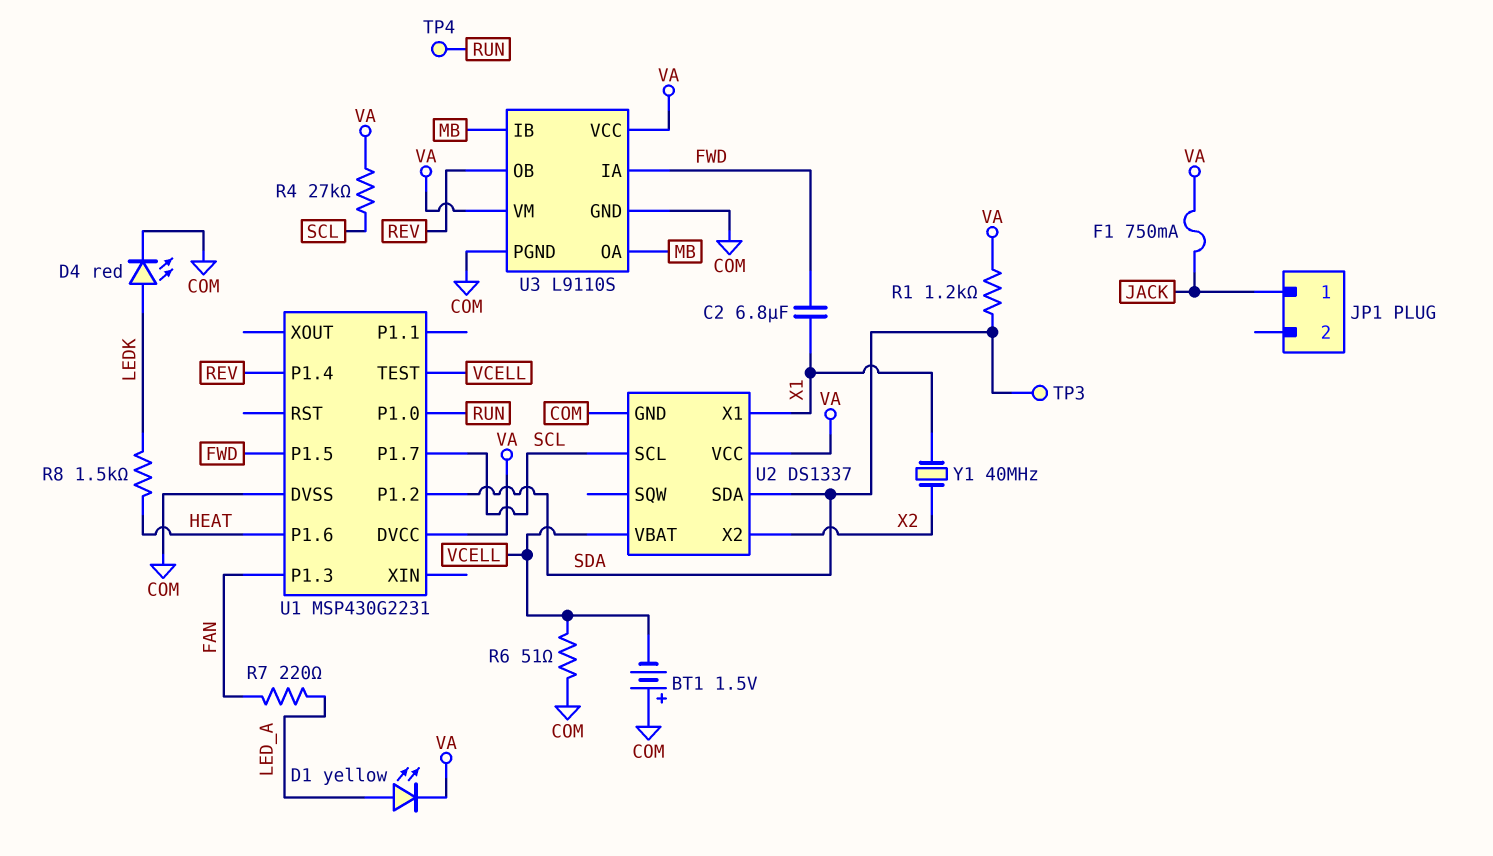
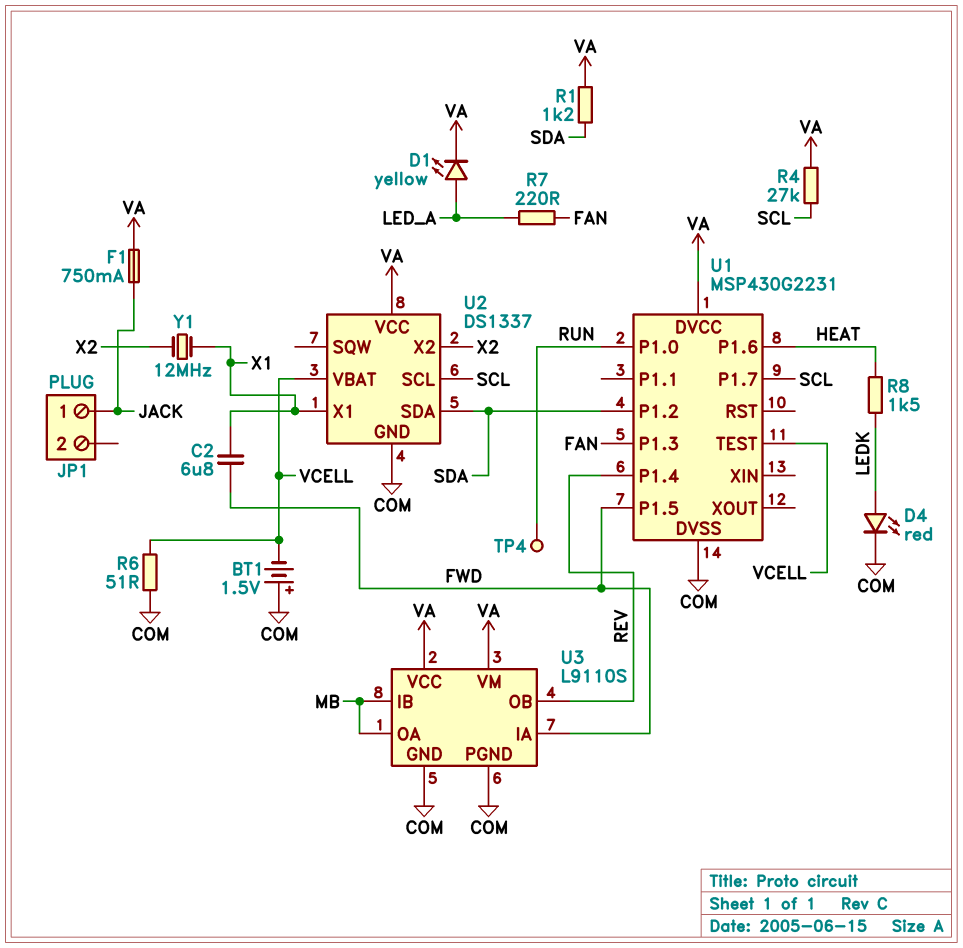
TP3: test point (SDA) -> none
Y1: 40MHz (X1, X2) -> 12MHz (X1, X2)

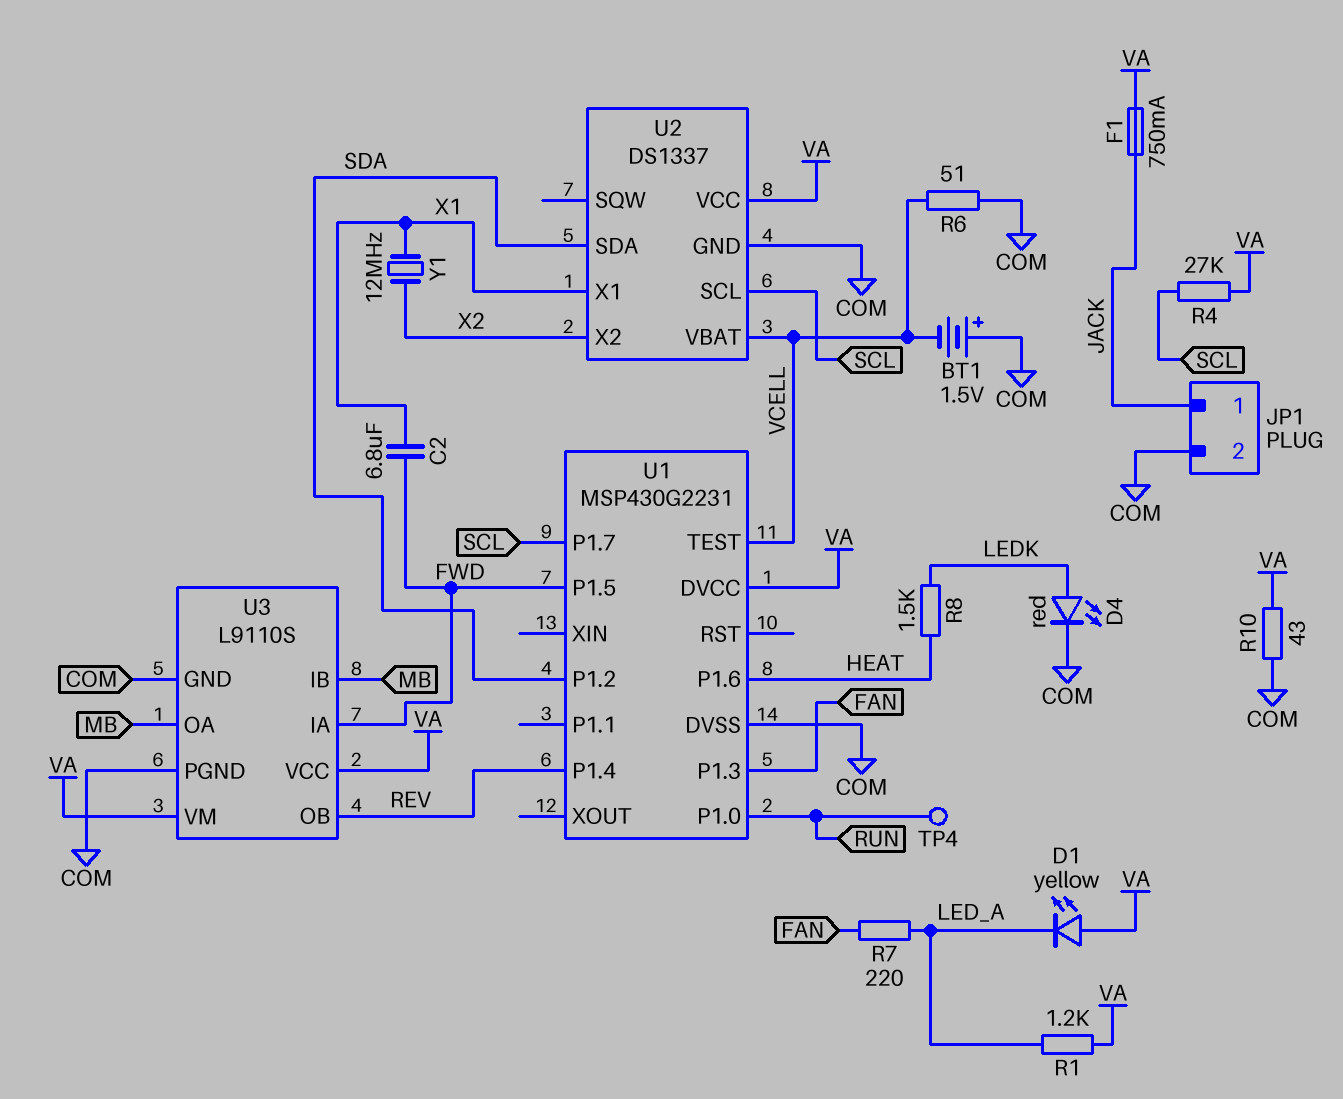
D1: LED yellow (A LED_A, K VA) -> LED yellow (A VA, K LED_A)
JP1 pin 2: none -> COM
R1: 1.2k (SDA, VA) -> 1.2k (LED_A, VA)
R10: none -> 43 (COM, VA)

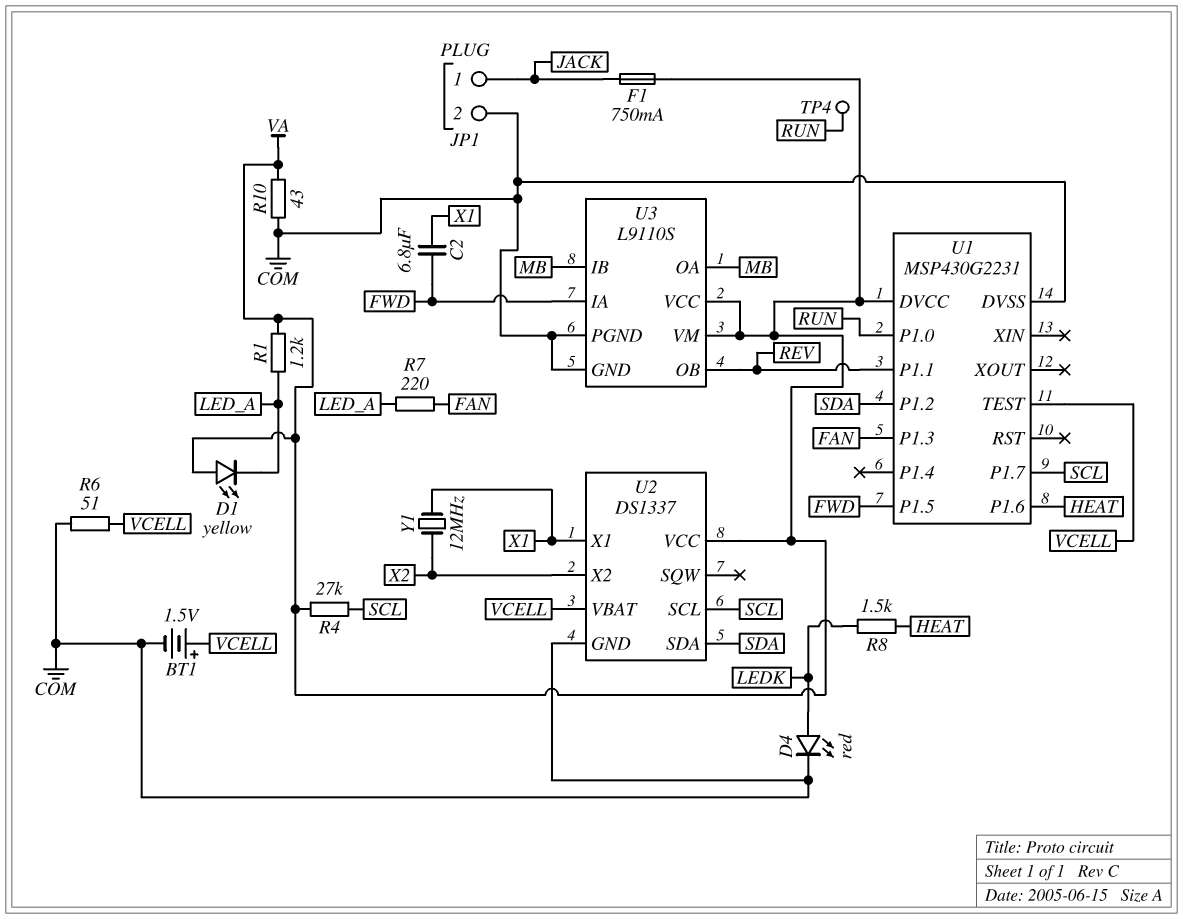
BT1: 1.5V (plus COM, minus VCELL) -> 1.5V (plus VCELL, minus COM)
U1 pin P1.1: none -> REV
U1 pin P1.4: REV -> none

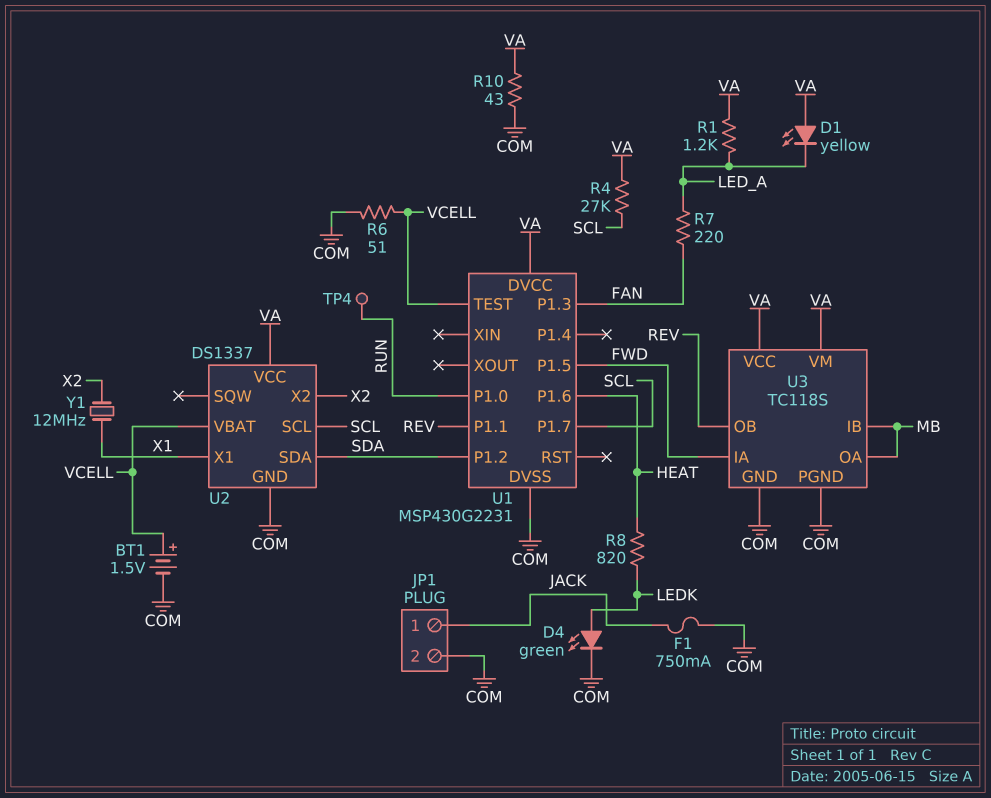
C2: 6.8uF (FWD, X1) -> none
D4: LED red (A LEDK, K COM) -> LED green (A LEDK, K COM)
F1: 750mA (JACK, VA) -> 750mA (COM, JACK)
R8: 1.5k (HEAT, LEDK) -> 820 (HEAT, LEDK)
U3: L9110S -> TC118S

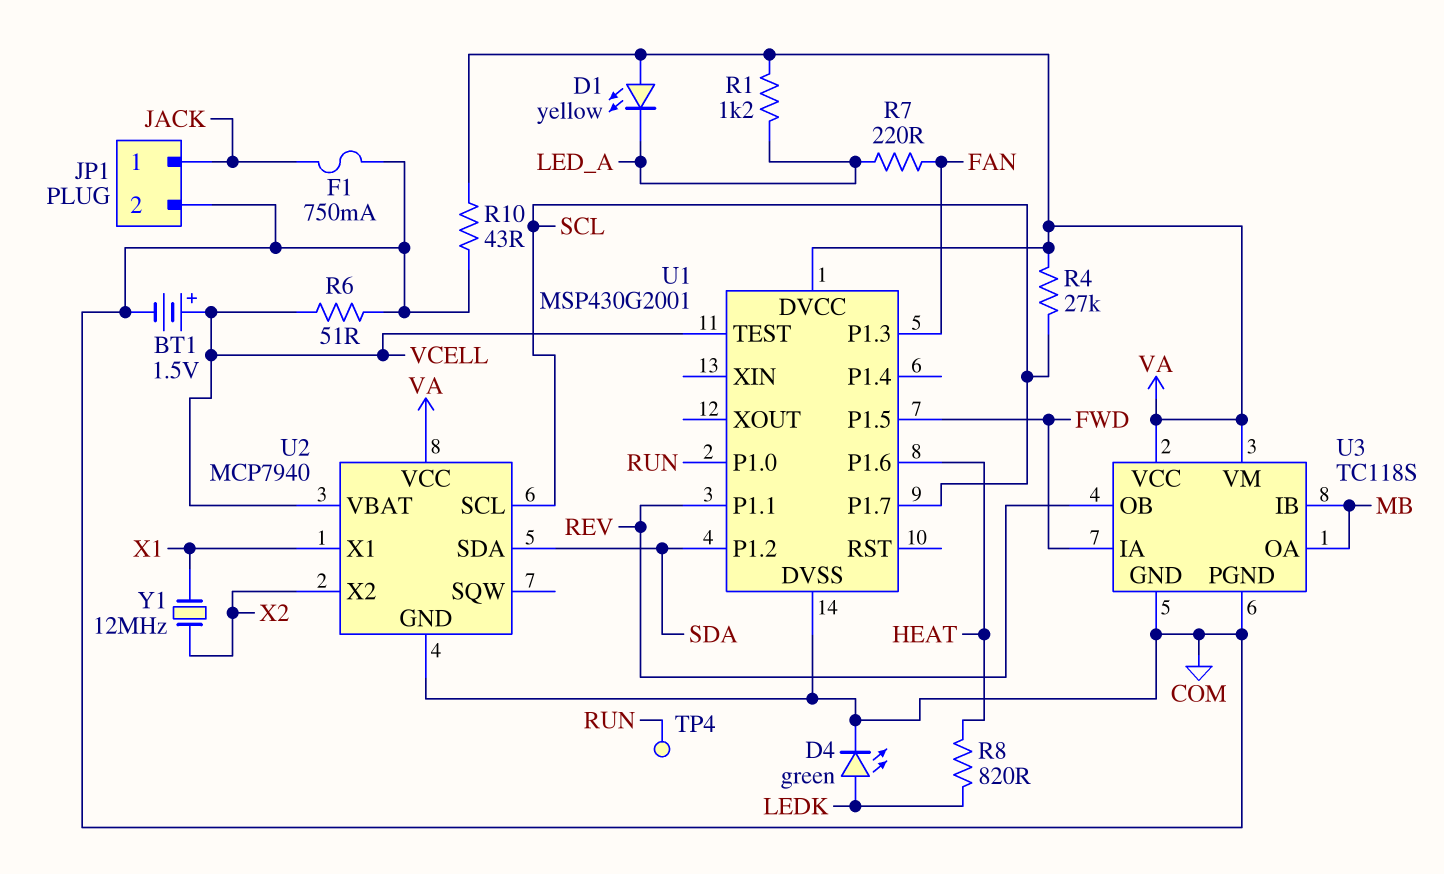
U1: MSP430G2231 -> MSP430G2001
U2: DS1337 -> MCP7940

